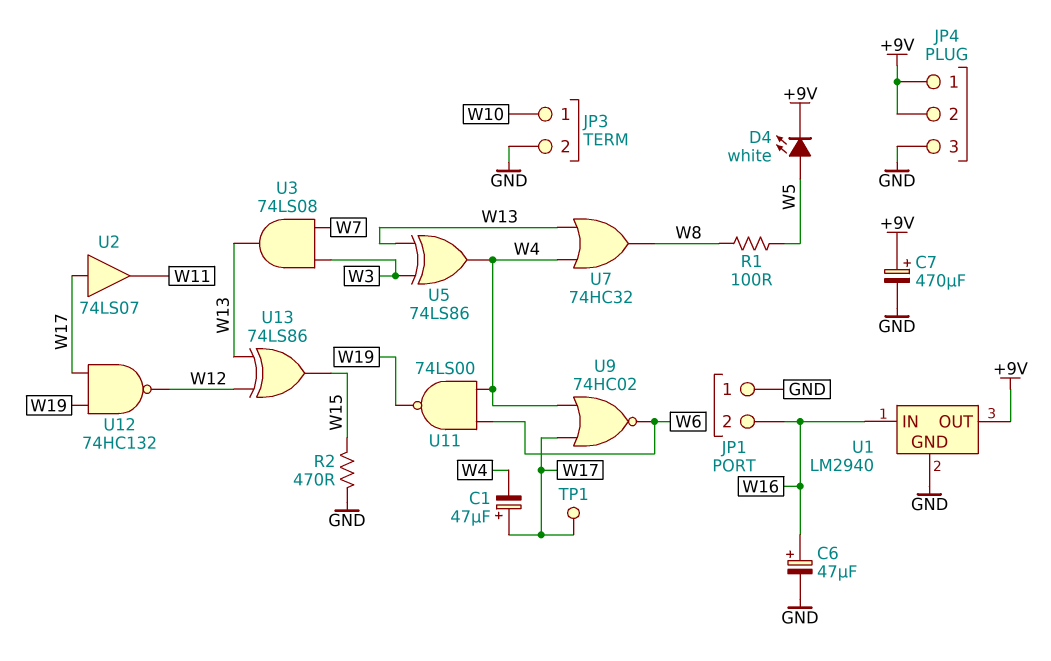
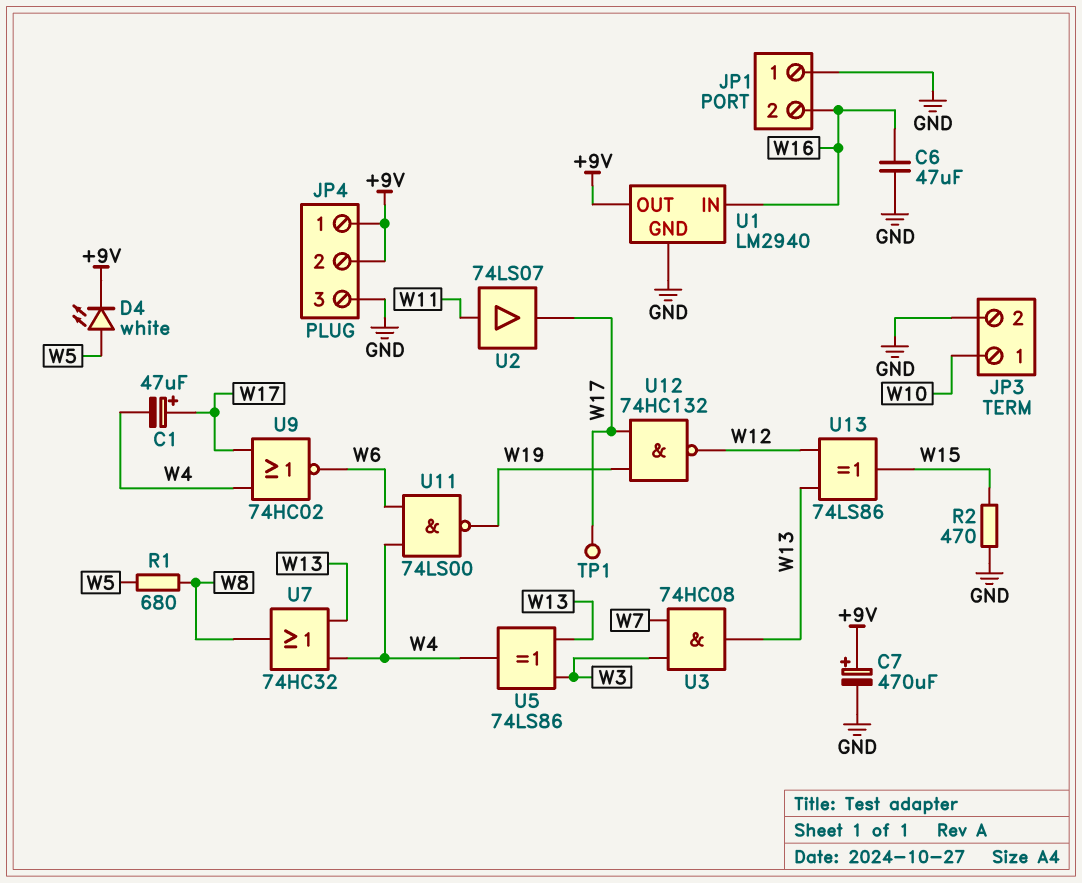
C6: 47uF (plus W16, minus GND) -> 47uF (GND, W16)
R1: 100 (W5, W8) -> 680 (W5, W8)
U2: buffer 74LS07 (in W17, out W11) -> buffer 74LS07 (in W11, out W17)
U3: AND 74LS08 (in W3, in W7, out W13) -> AND 74HC08 (in W3, in W7, out W13)

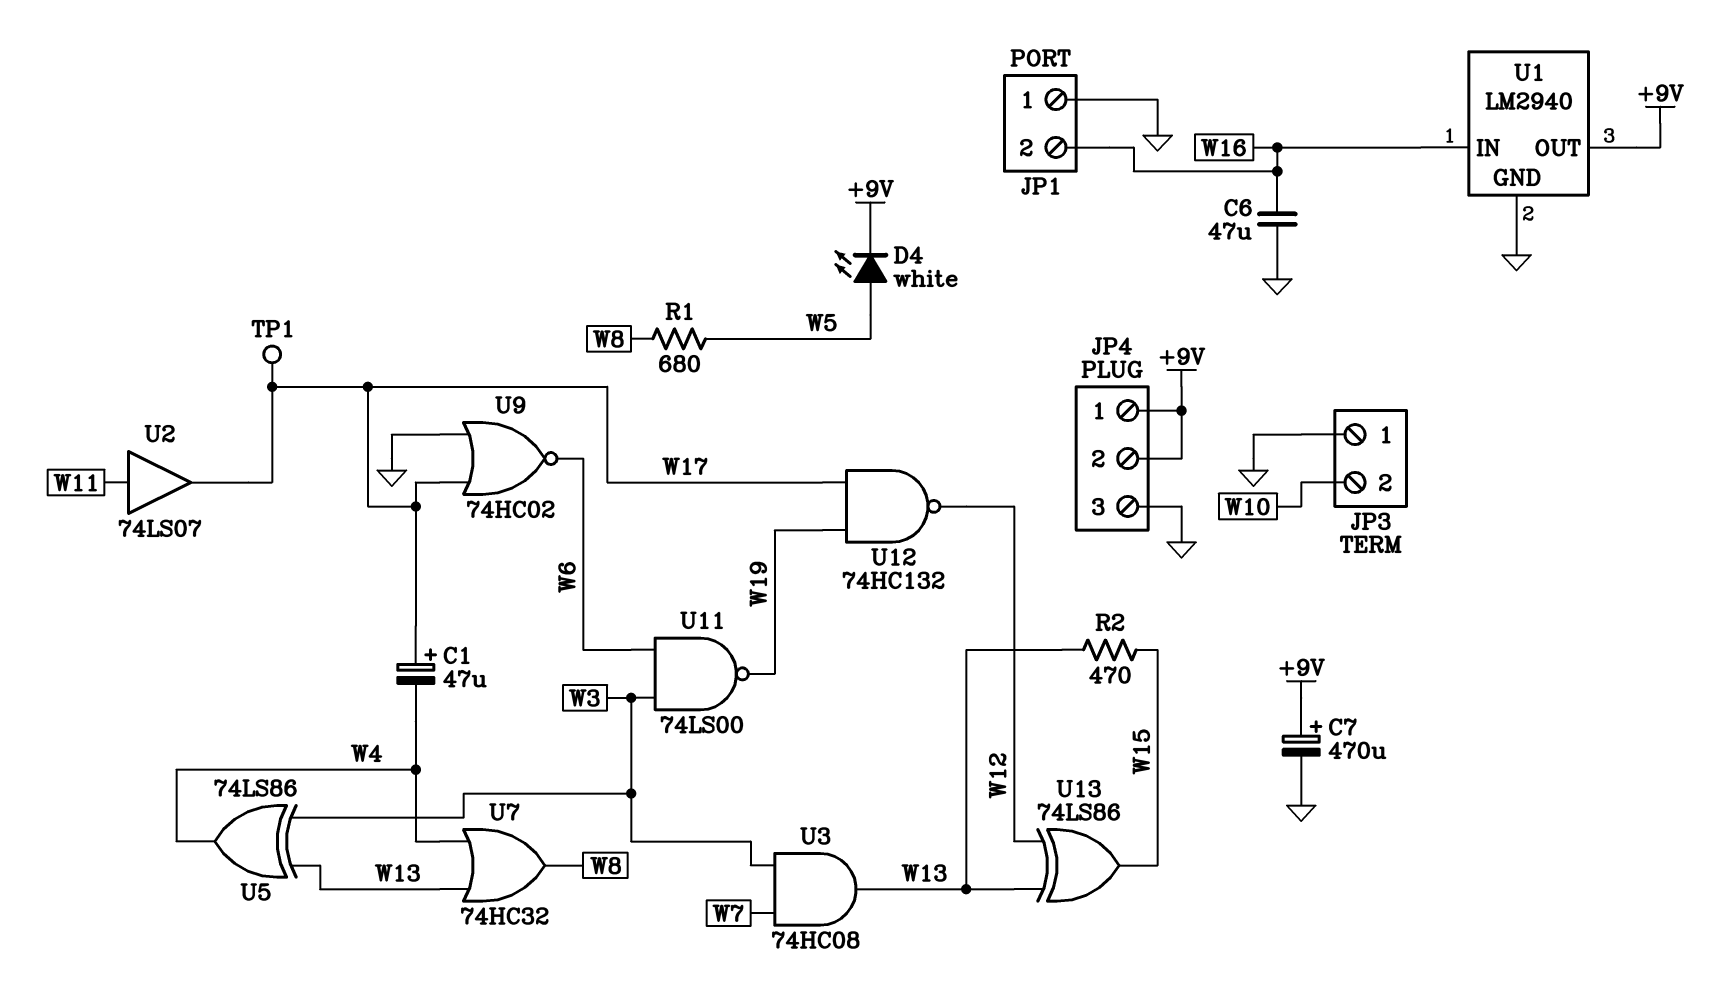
JP3 pin 1: W10 -> GND
JP3 pin 2: GND -> W10
R2: 470 (GND, W15) -> 470 (W13, W15)
U9: NOR 74HC02 (in W4, in W17, out W6) -> NOR 74HC02 (in GND, in W17, out W6)
U11: NAND 74LS00 (in W4, in W6, out W19) -> NAND 74LS00 (in W3, in W6, out W19)

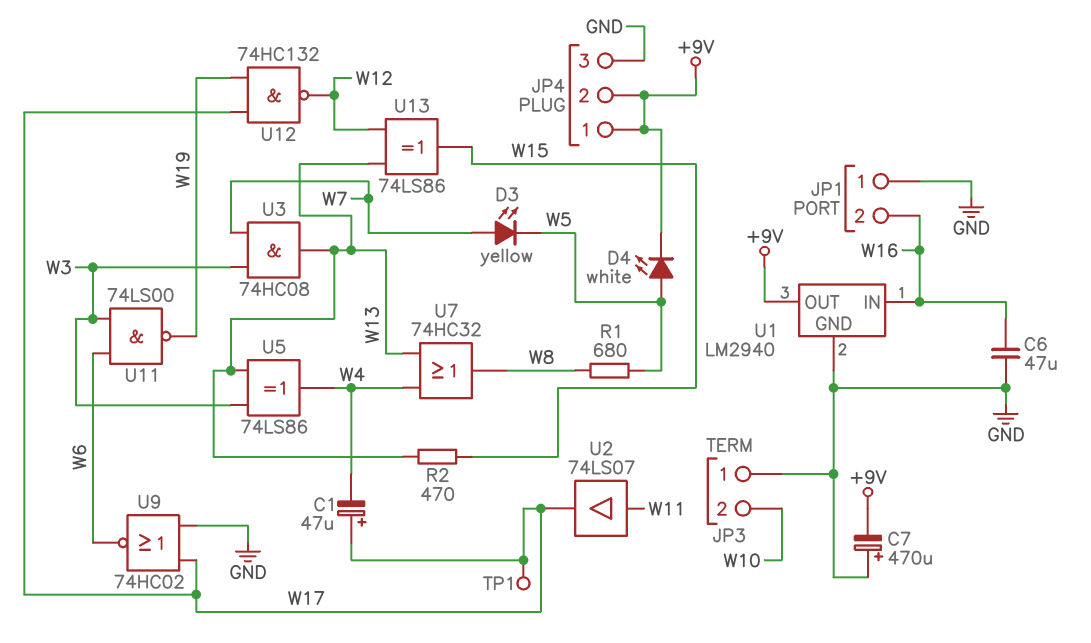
C7: 470uF (plus +9V, minus GND) -> 470uF (plus GND, minus +9V)
D3: none -> LED yellow (A W7, K W5)

